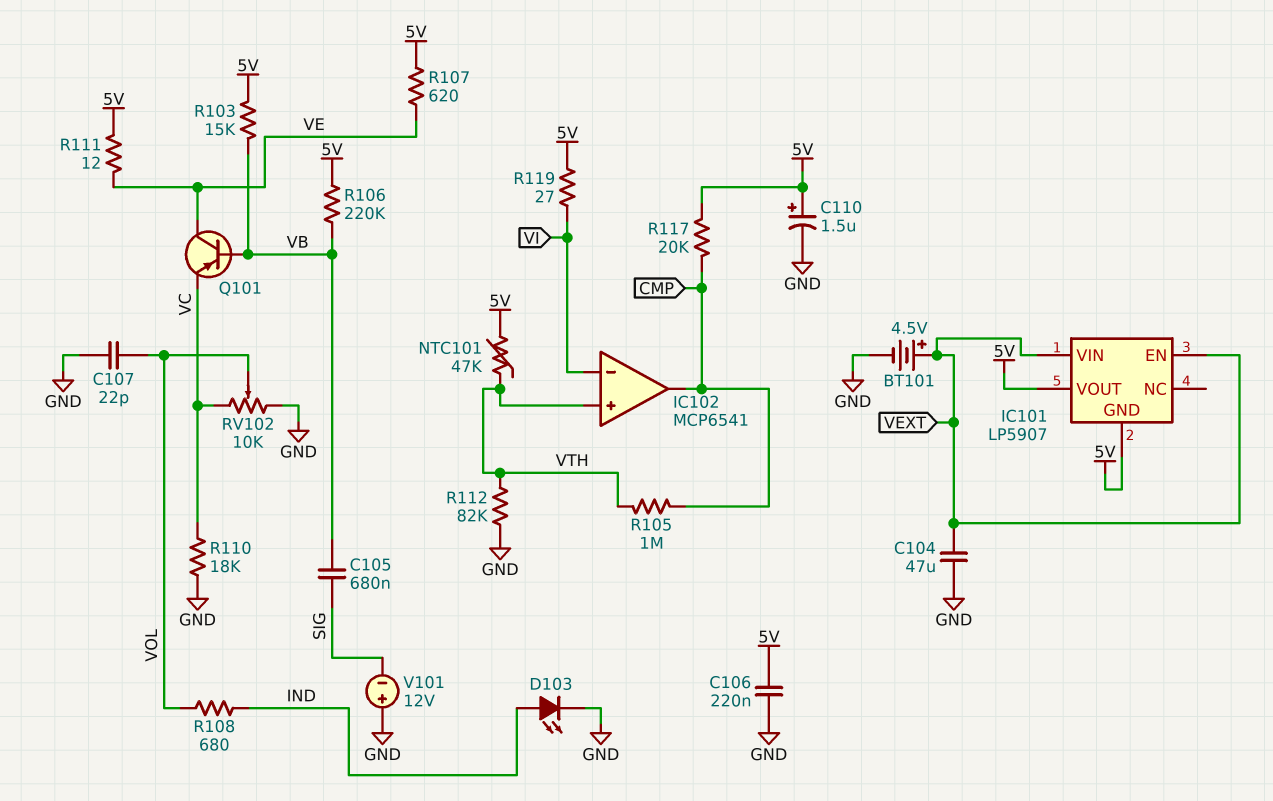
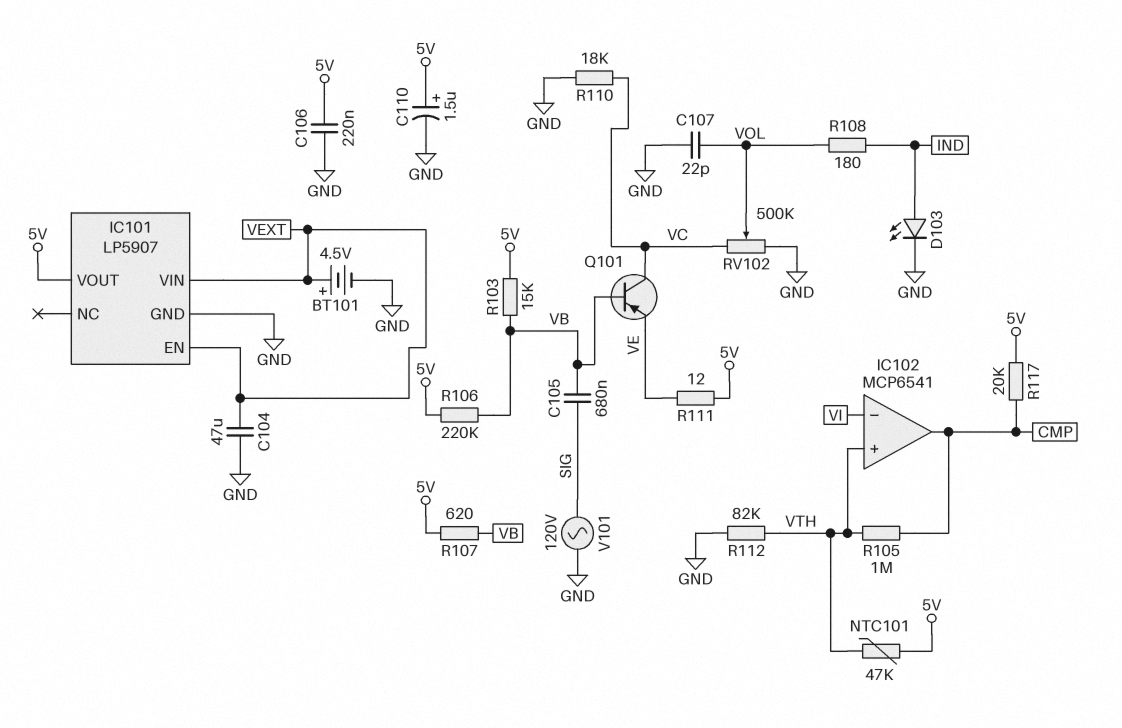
IC101 pin GND: 5V -> GND
Q101: PNP (B VB, C VE, E VC) -> PNP (B VB, C VC, E VE)
R107: 620 (5V, VE) -> 620 (5V, VB)
R108: 680 (IND, VOL) -> 180 (IND, VOL)
R119: 27 (5V, VI) -> none
RV102: 10k (GND, VC, wiper VOL) -> 500k (GND, VC, wiper VOL)
V101: 12V (plus GND, minus SIG) -> AC 120V (GND, SIG)

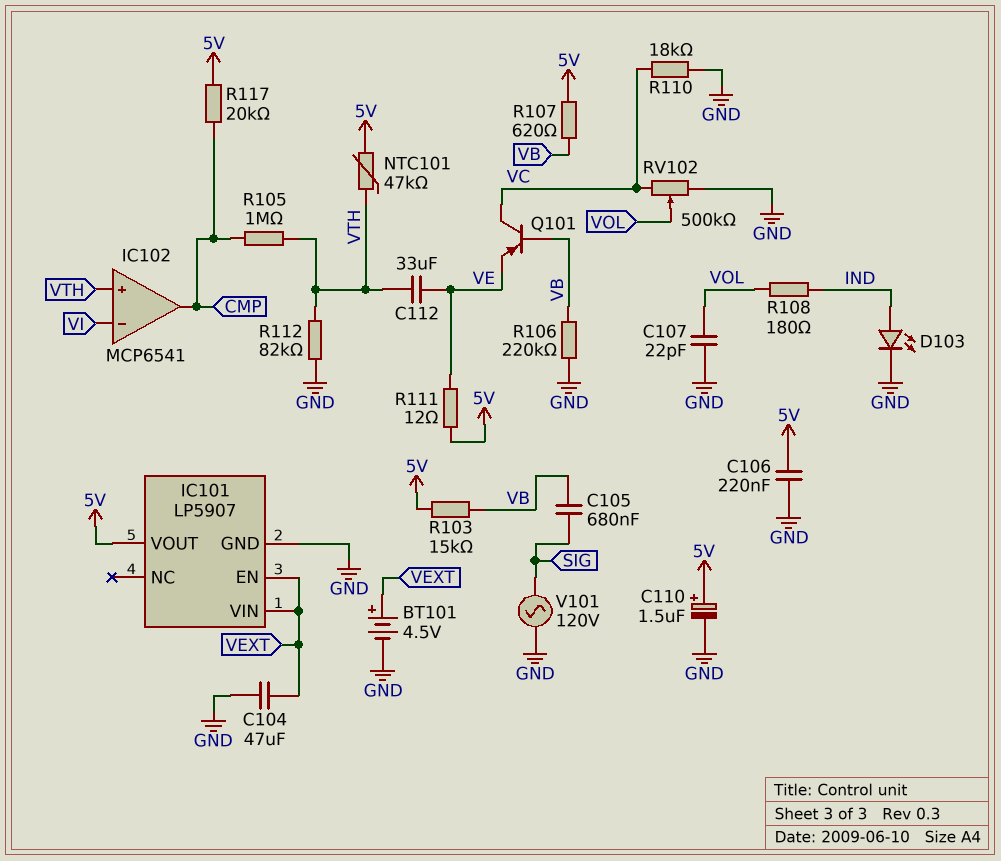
C112: none -> 33uF (VE, VTH)
R106: 220k (5V, VB) -> 220k (GND, VB)

